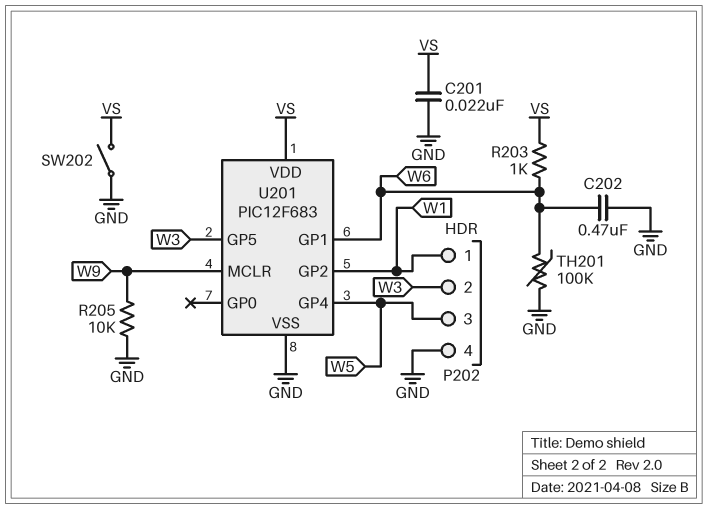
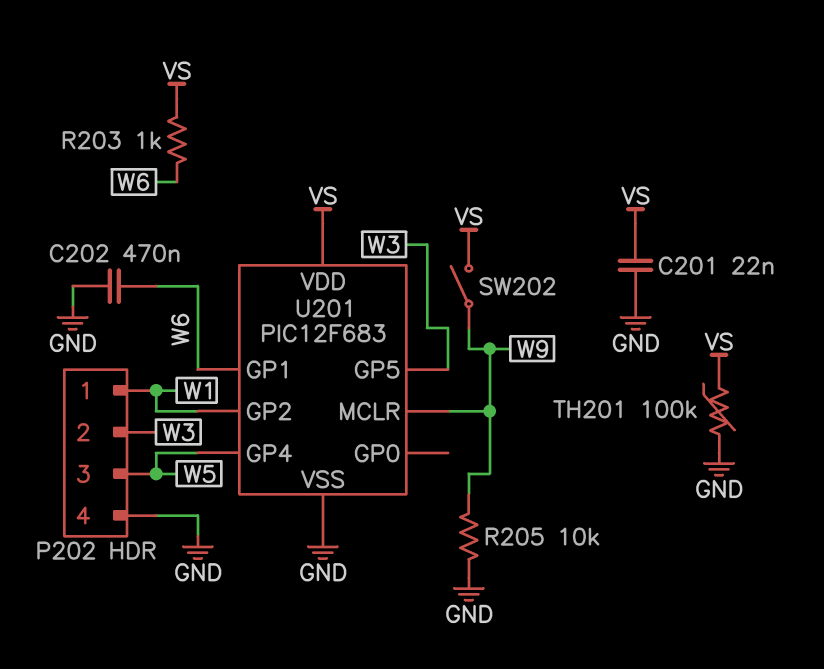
SW202: switch (GND, VS) -> switch (VS, W9)
TH201: 100k (GND, W6) -> 100k (GND, VS)

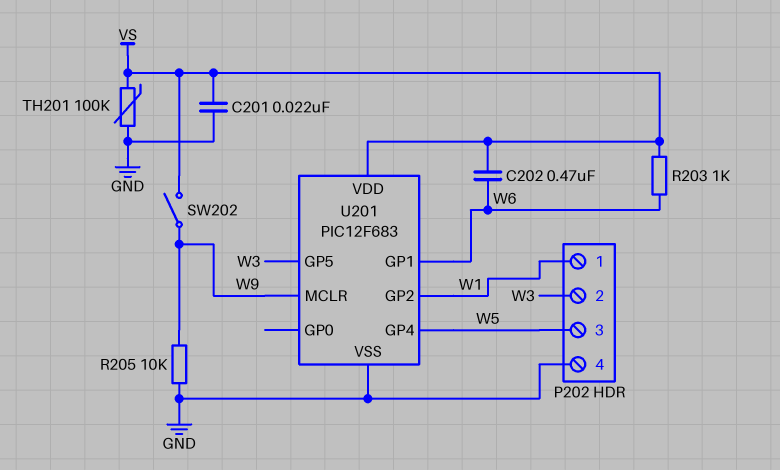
C202: 470nF (GND, W6) -> 470nF (VS, W6)

